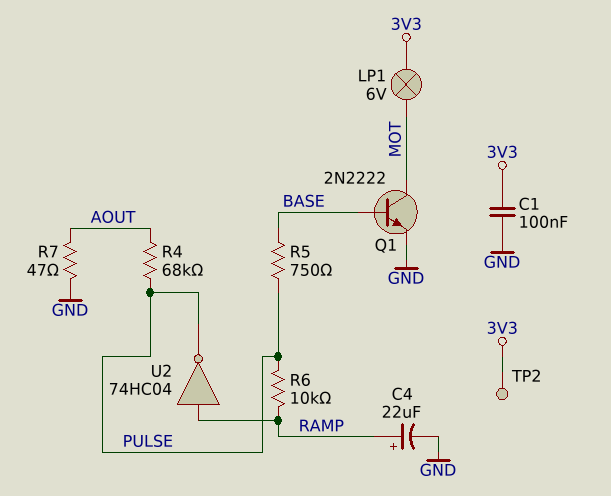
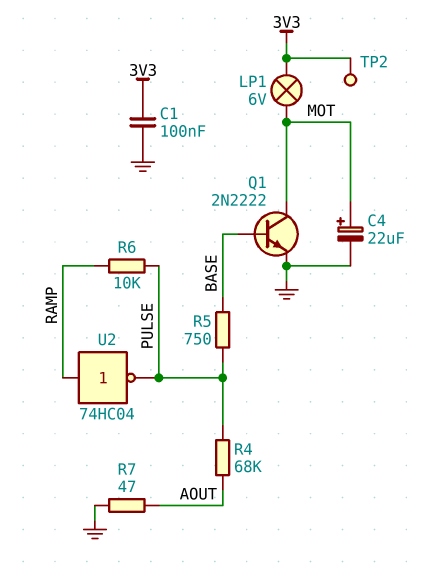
C4: 22uF (plus RAMP, minus GND) -> 22uF (plus MOT, minus GND)

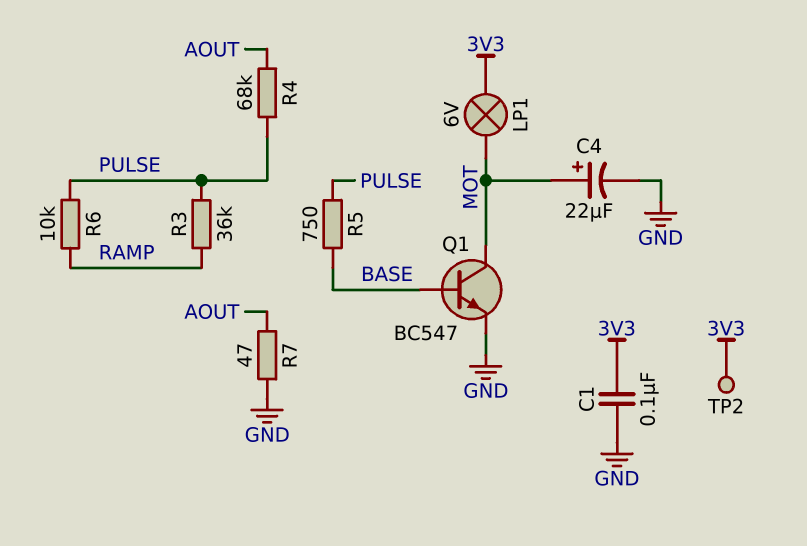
Q1: NPN 2N2222 (B BASE, C MOT, E GND) -> NPN BC547 (B BASE, C MOT, E GND)
R3: none -> 36k (PULSE, RAMP)
U2: NOT 74HC04 (in RAMP, out PULSE) -> none

